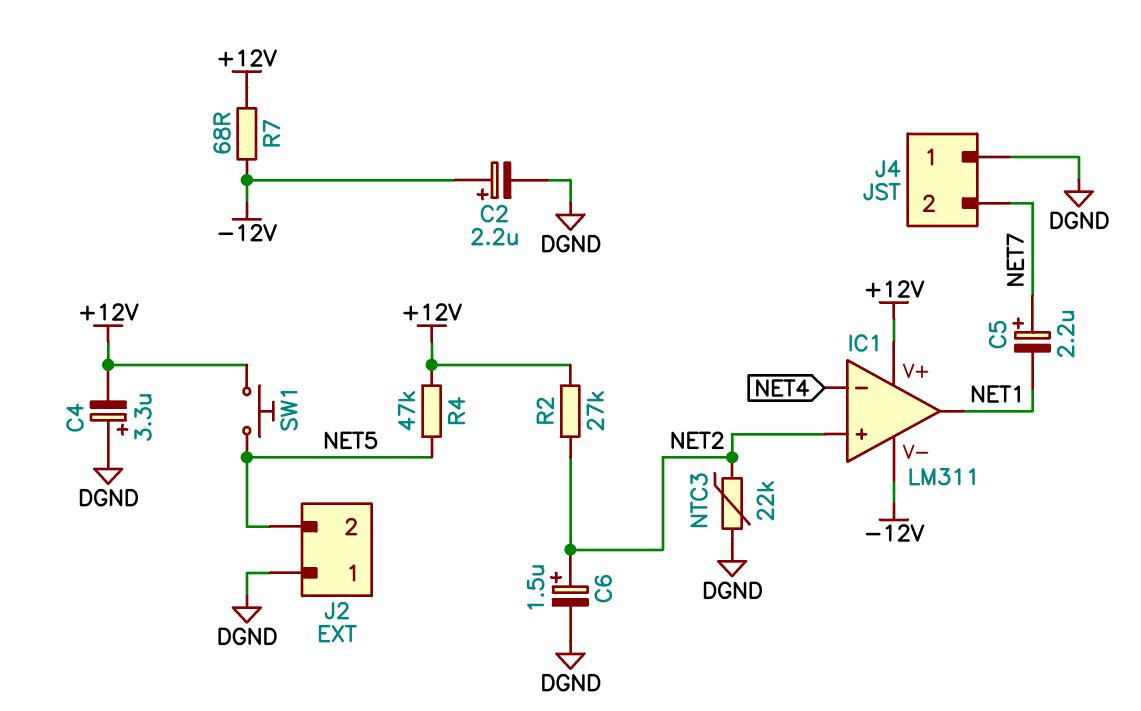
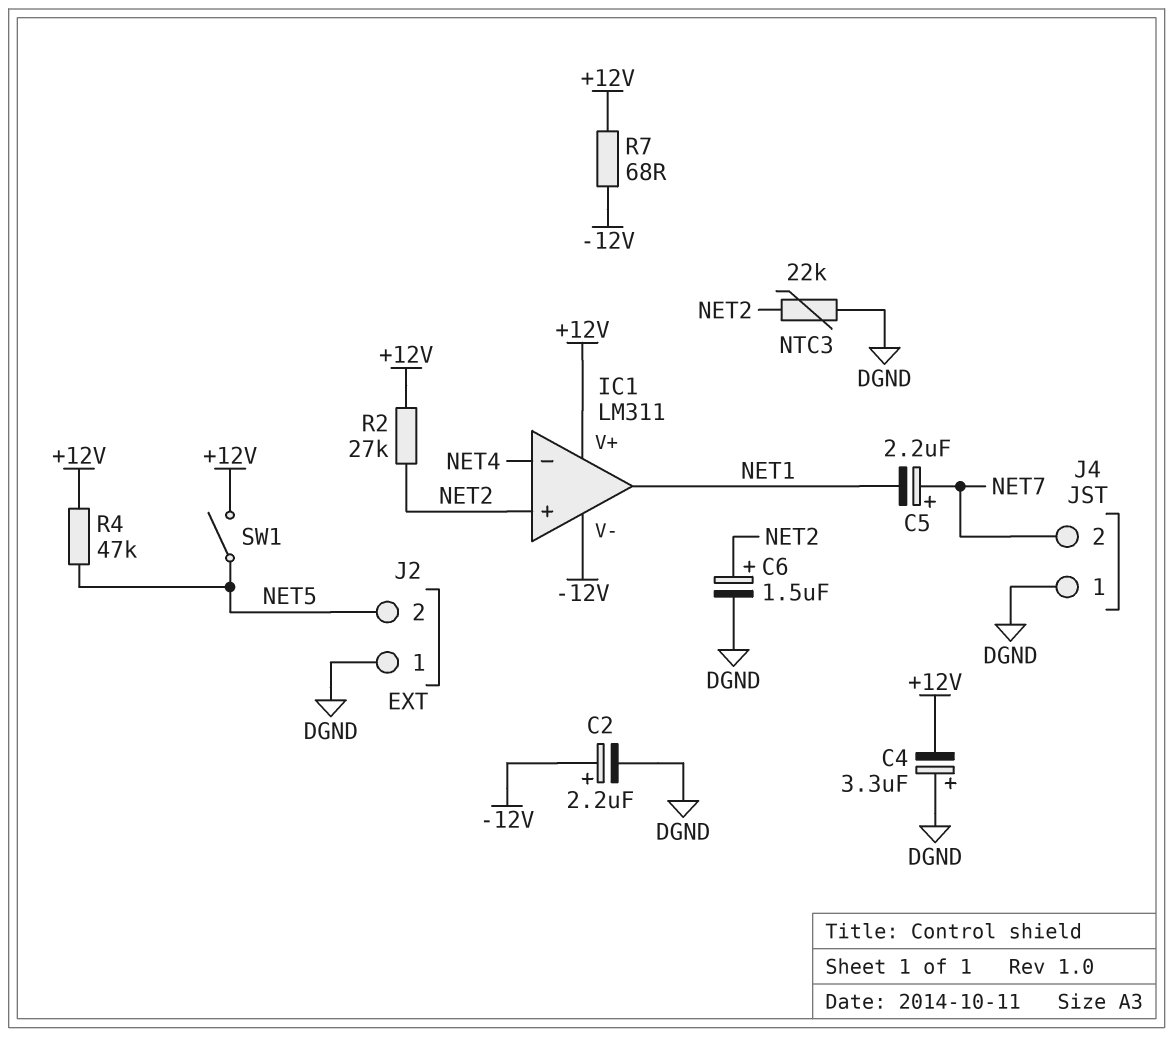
SW1: button (+12V, NET5) -> switch (+12V, NET5)

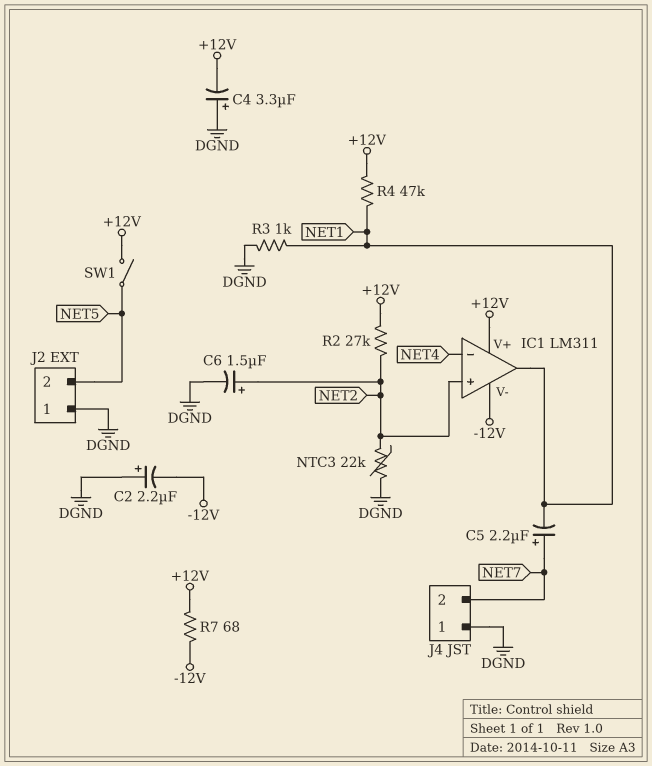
C2: 2.2uF (plus -12V, minus DGND) -> 2.2uF (plus DGND, minus -12V)
R3: none -> 1k (DGND, NET1)
R4: 47k (+12V, NET5) -> 47k (+12V, NET1)

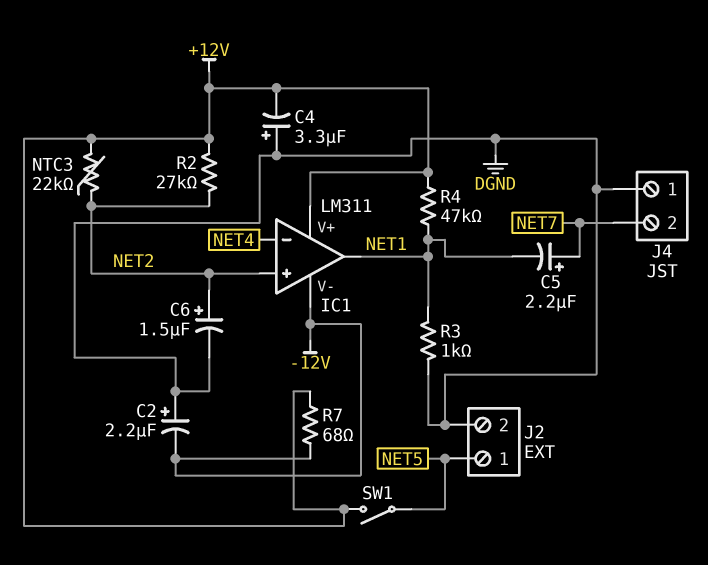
J2 pin 1: DGND -> NET5
J2 pin 2: NET5 -> DGND
NTC3: 22k (DGND, NET2) -> 22k (+12V, NET2)

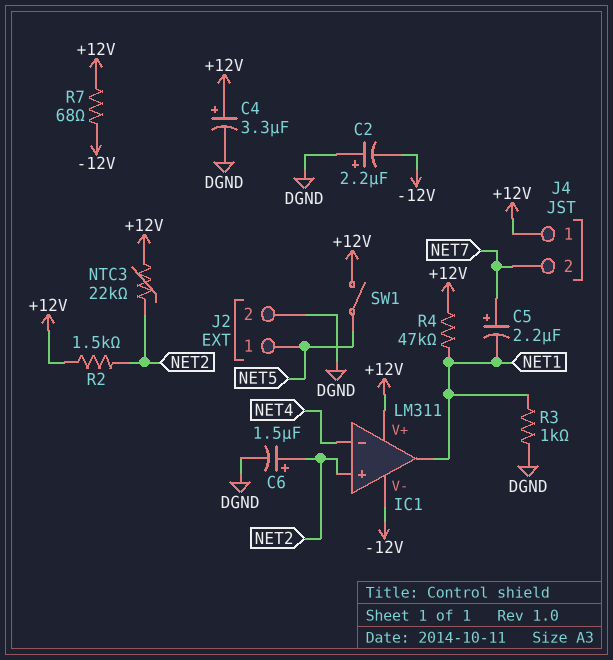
C4: 3.3uF (plus DGND, minus +12V) -> 3.3uF (plus +12V, minus DGND)
J4 pin 1: DGND -> +12V
R2: 27k (+12V, NET2) -> 1.5k (+12V, NET2)

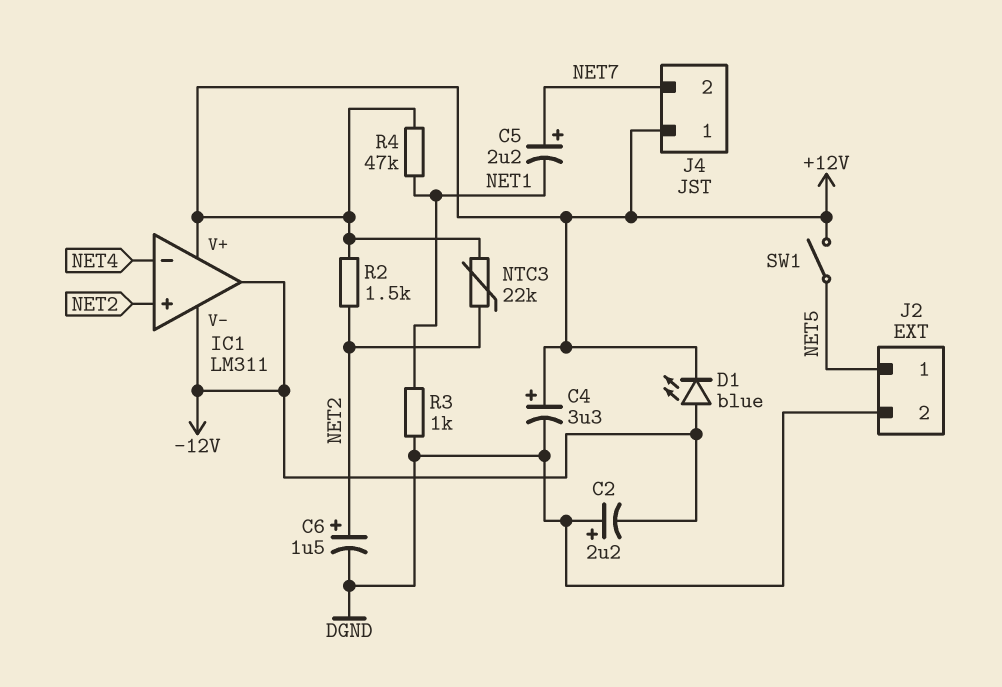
D1: none -> LED blue (A -12V, K +12V)
IC1 pin out: NET1 -> -12V
R7: 68 (+12V, -12V) -> none

